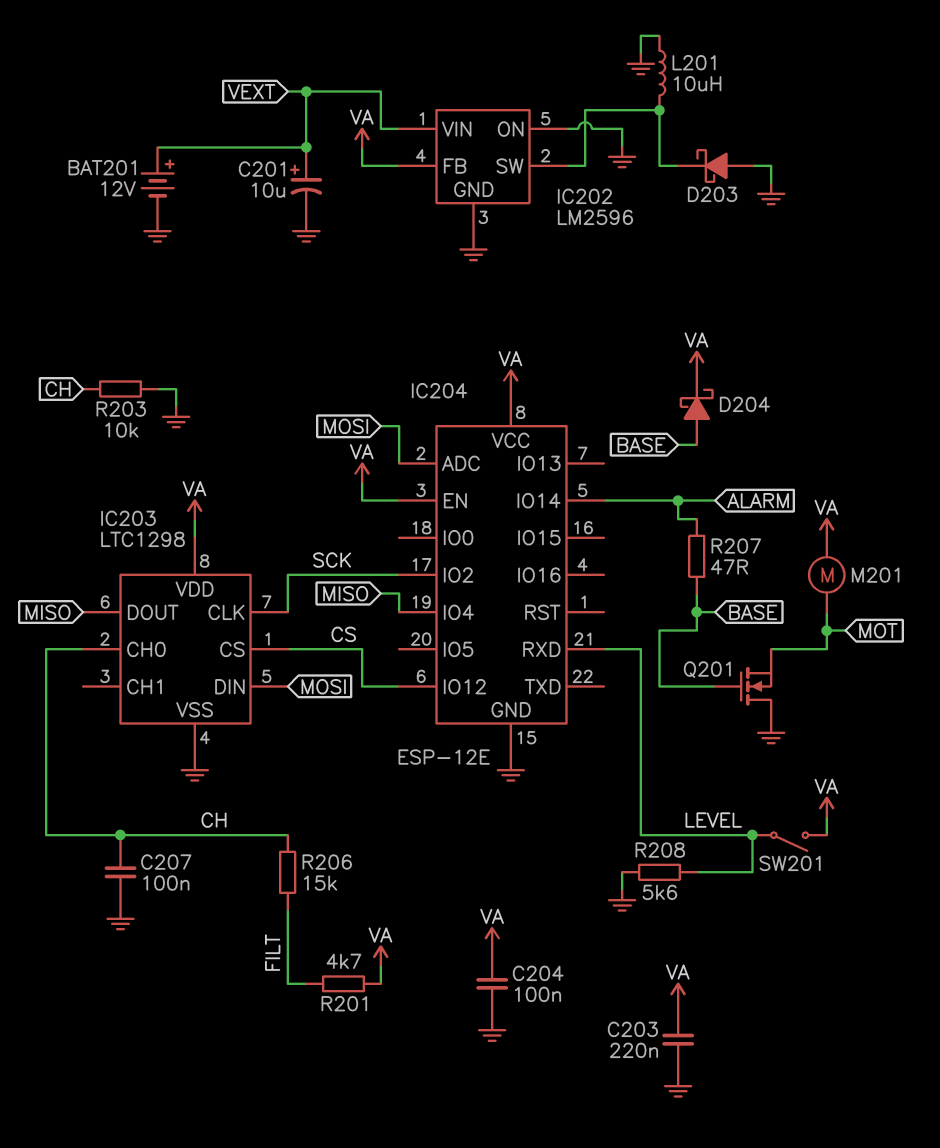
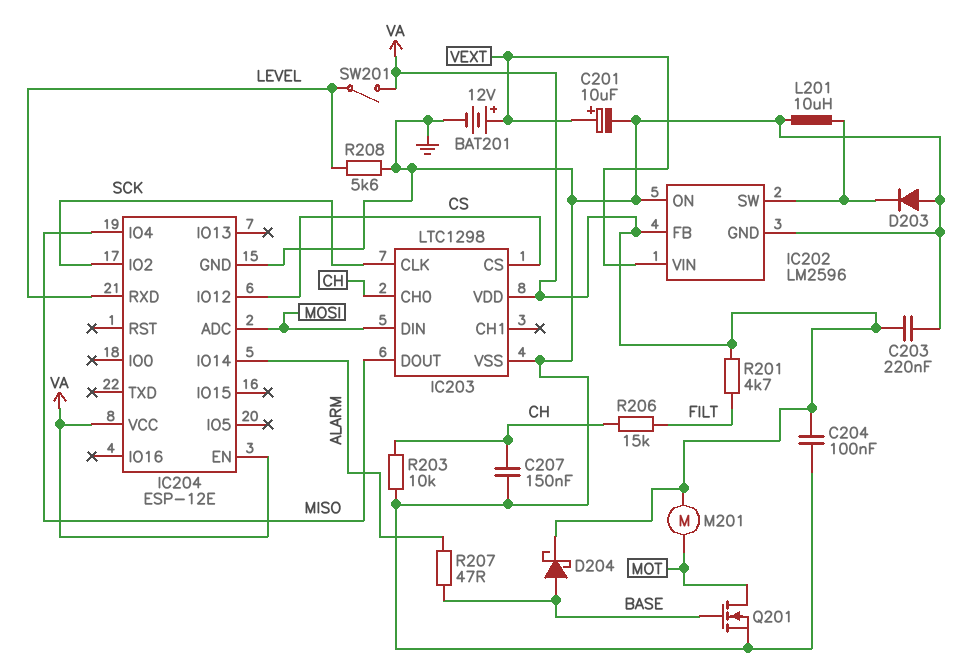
C207: 100nF (CH, GND) -> 150nF (CH, GND)
D203: schottky (A GND, K IC202/SW) -> diode (A GND, K IC202/SW)
Q201: NMOS (G BASE, D GND, S MOT) -> NMOS (G BASE, D MOT, S GND)

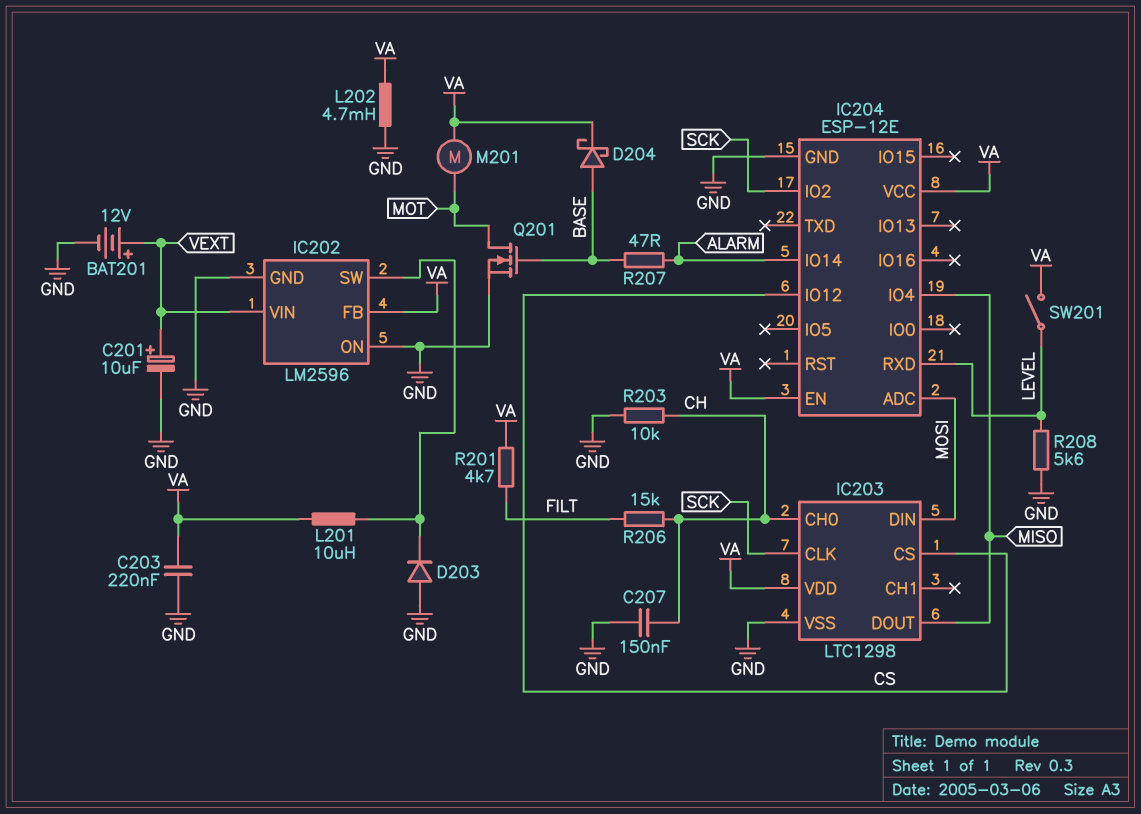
C204: 100nF (GND, VA) -> none
L201: 10uH (GND, IC202/SW) -> 10uH (IC202/SW, VA)
L202: none -> 4.7mH (GND, VA)

